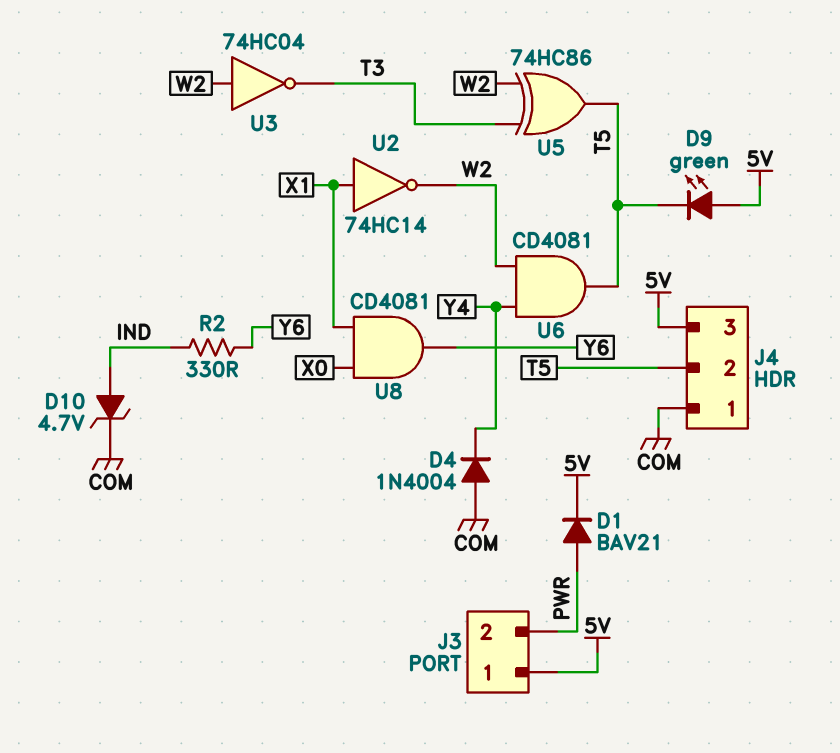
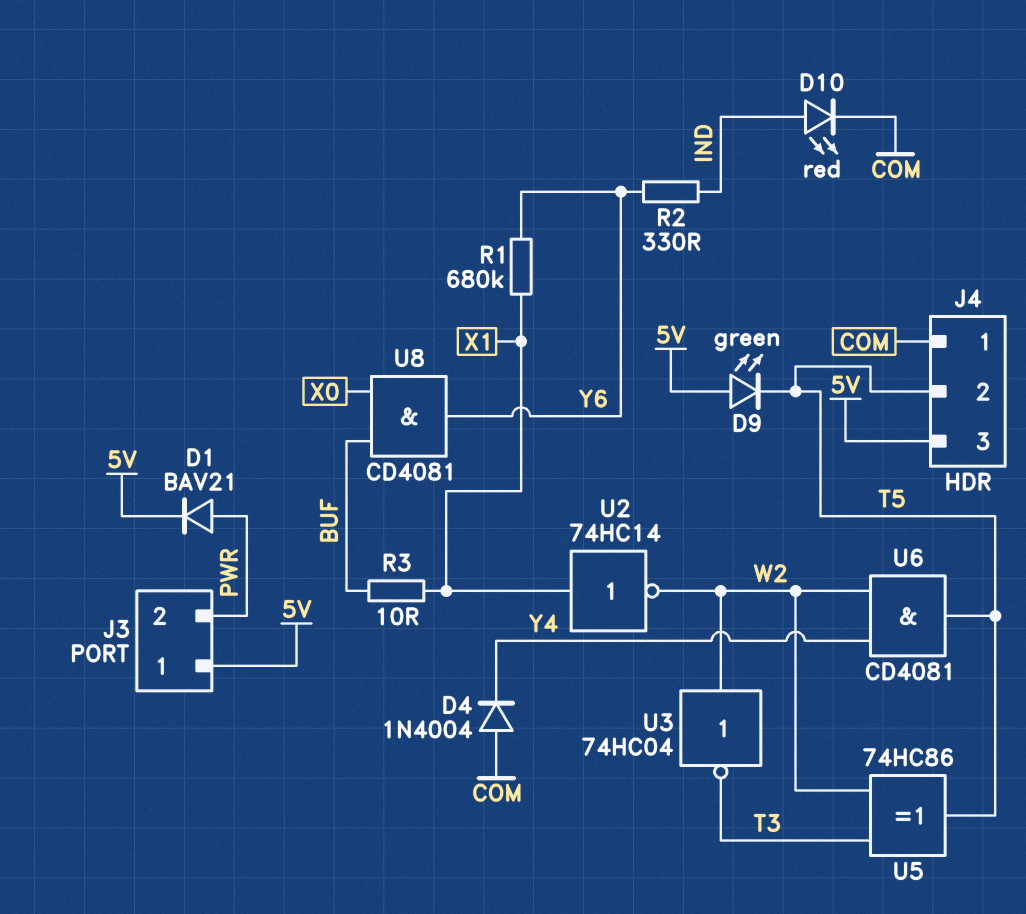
D10: zener 4.7V (A IND, K COM) -> LED red (A IND, K COM)
R1: none -> 680k (X1, Y6)
R3: none -> 10 (BUF, X1)
U8: AND CD4081 (in X0, in X1, out Y6) -> AND CD4081 (in BUF, in X0, out Y6)

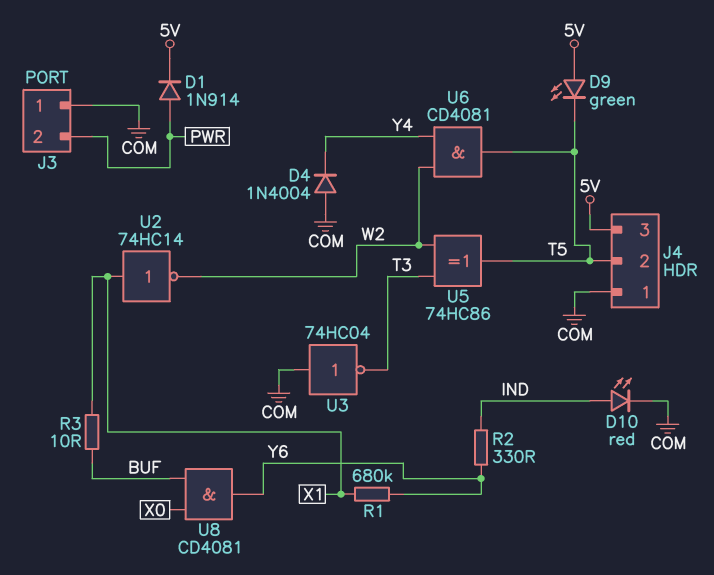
D1: diode BAV21 (A PWR, K 5V) -> diode 1N914 (A PWR, K 5V)
J3 pin 1: 5V -> COM
U3: NOT 74HC04 (in W2, out T3) -> NOT 74HC04 (in COM, out T3)

